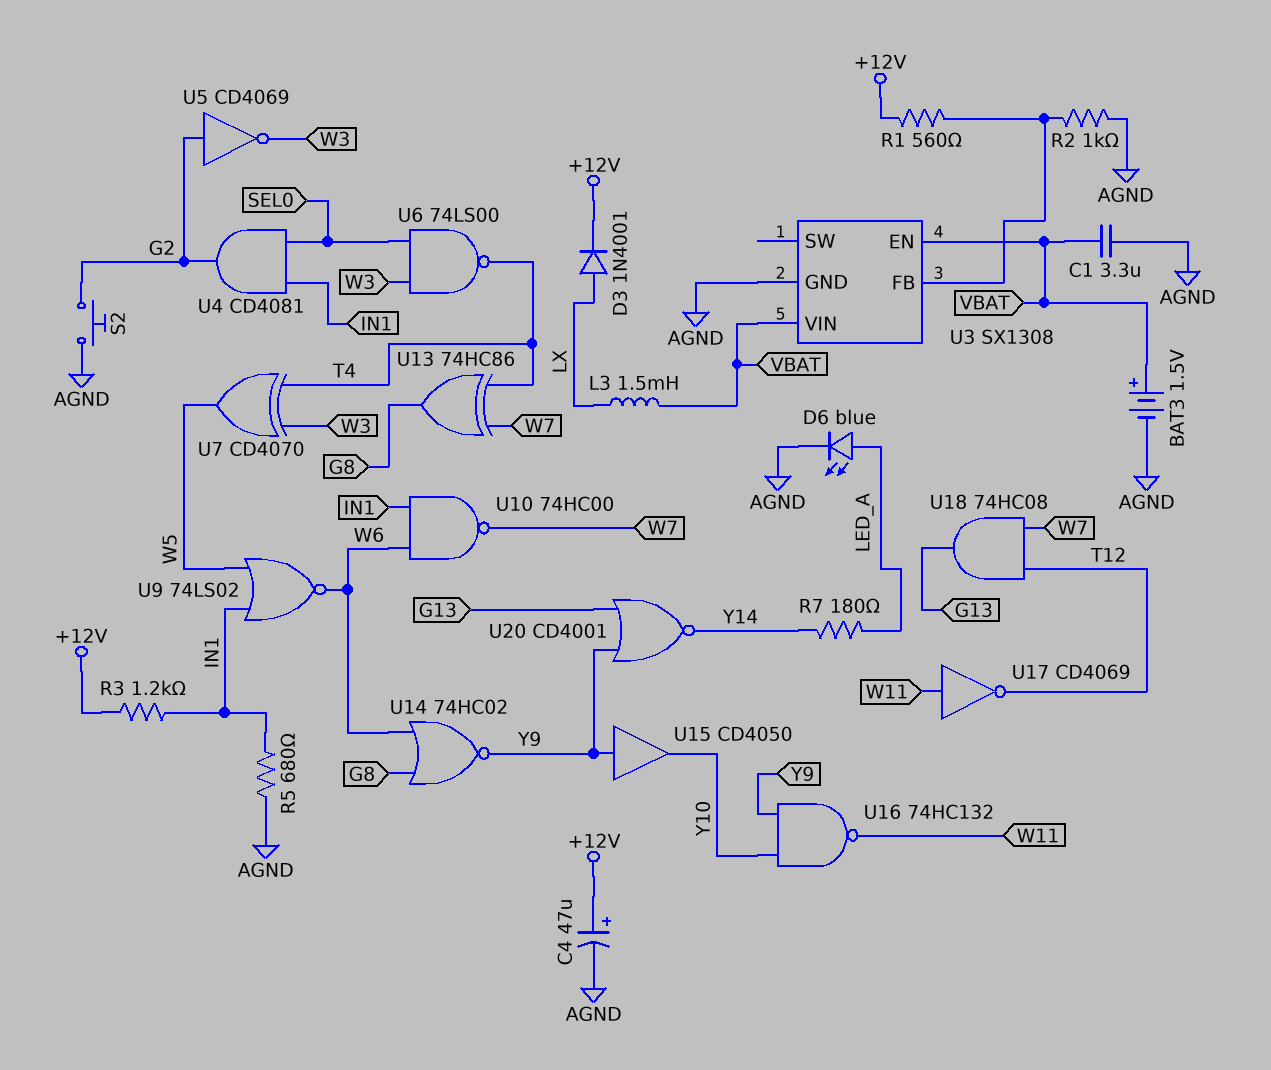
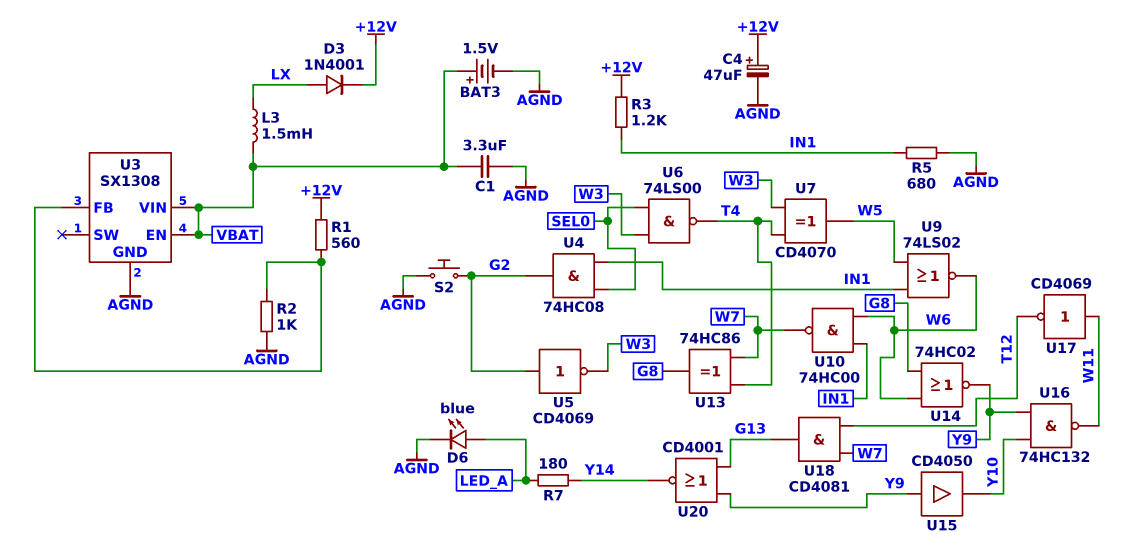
U4: AND CD4081 (in IN1, in SEL0, out G2) -> AND 74HC08 (in IN1, in SEL0, out G2)
U18: AND 74HC08 (in T12, in W7, out G13) -> AND CD4081 (in T12, in W7, out G13)

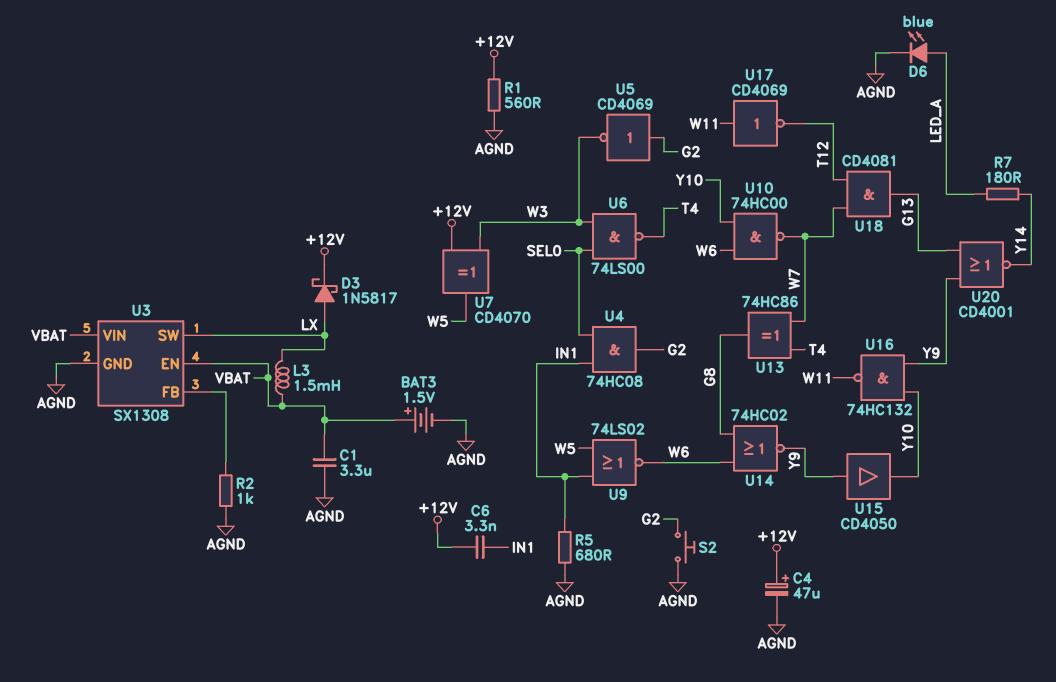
C6: none -> 3.3nF (+12V, IN1)
D3: diode 1N4001 (A LX, K +12V) -> schottky 1N5817 (A LX, K +12V)
R1: 560 (+12V, U3/FB) -> 560 (+12V, AGND)
R3: 1.2k (+12V, IN1) -> none
U3 pin SW: none -> LX
U7: XOR CD4070 (in T4, in W3, out W5) -> XOR CD4070 (in +12V, in W3, out W5)
U10: NAND 74HC00 (in IN1, in W6, out W7) -> NAND 74HC00 (in W6, in Y10, out W7)

